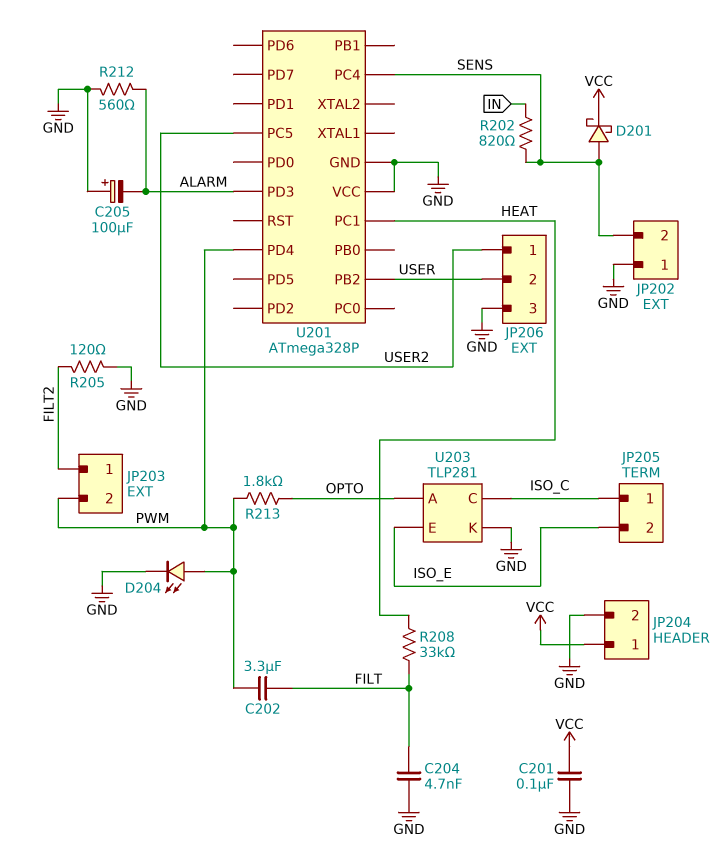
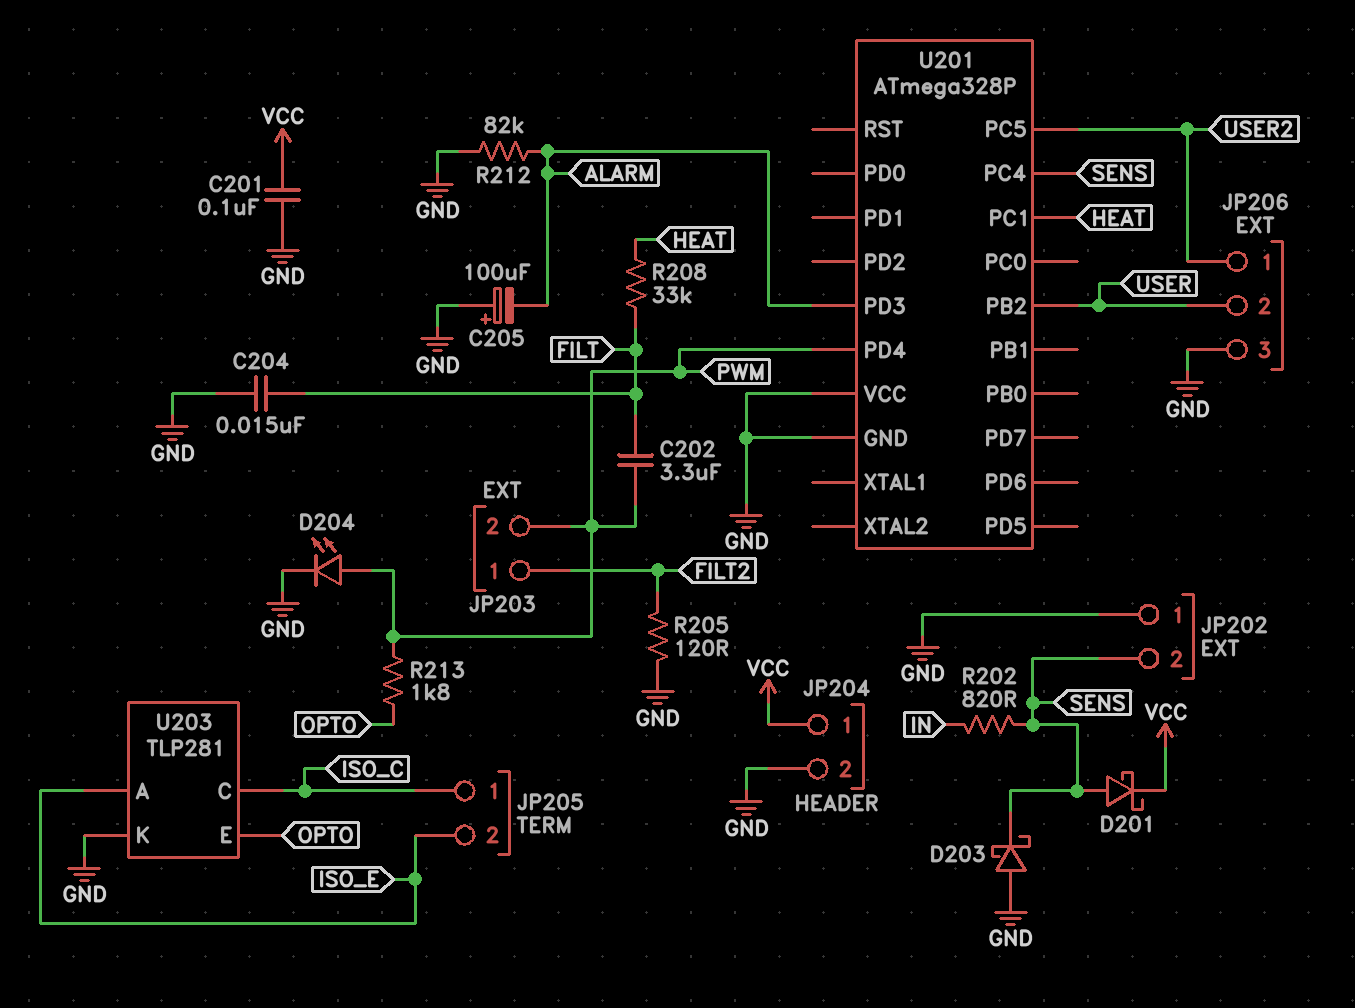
C204: 4.7nF (FILT, GND) -> 15nF (FILT, GND)
D203: none -> schottky (A GND, K SENS)
R212: 560 (ALARM, GND) -> 82k (ALARM, GND)
U203 pin A: OPTO -> ISO_E
U203 pin E: ISO_E -> OPTO

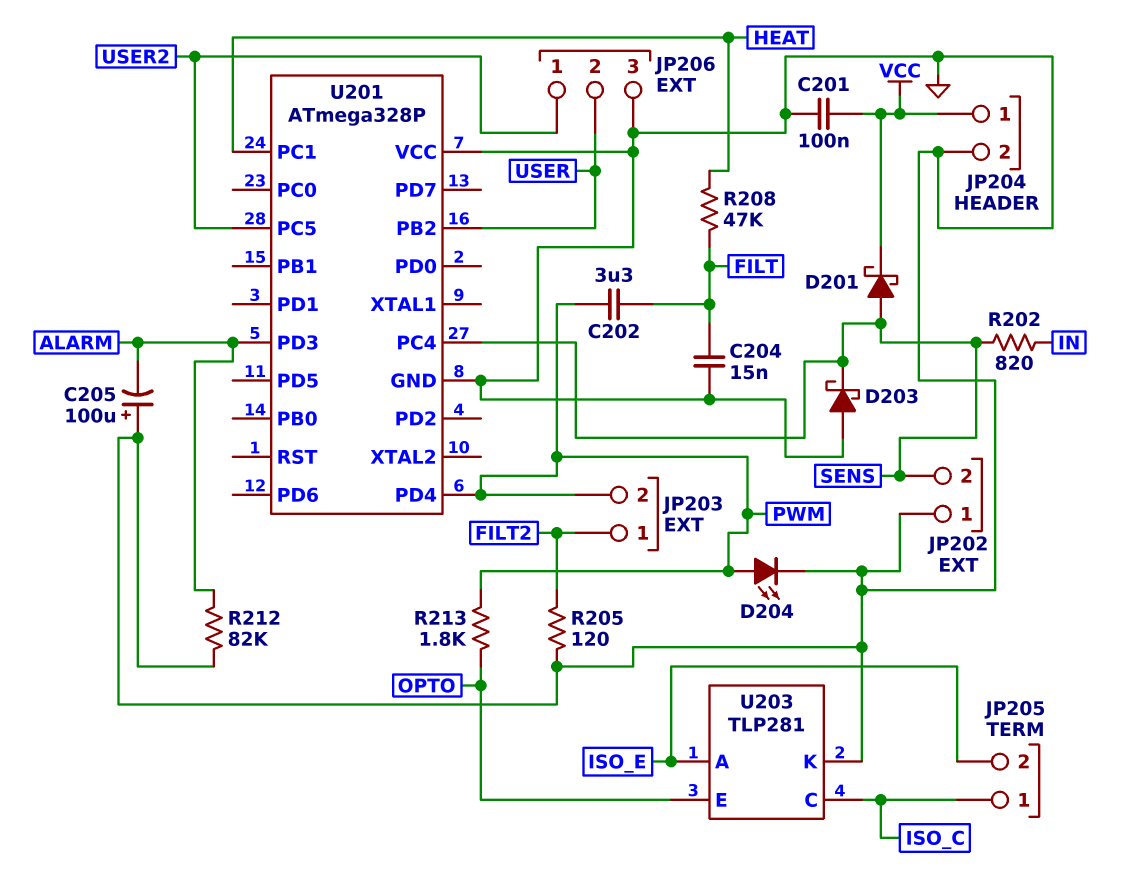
R208: 33k (FILT, HEAT) -> 47k (FILT, HEAT)

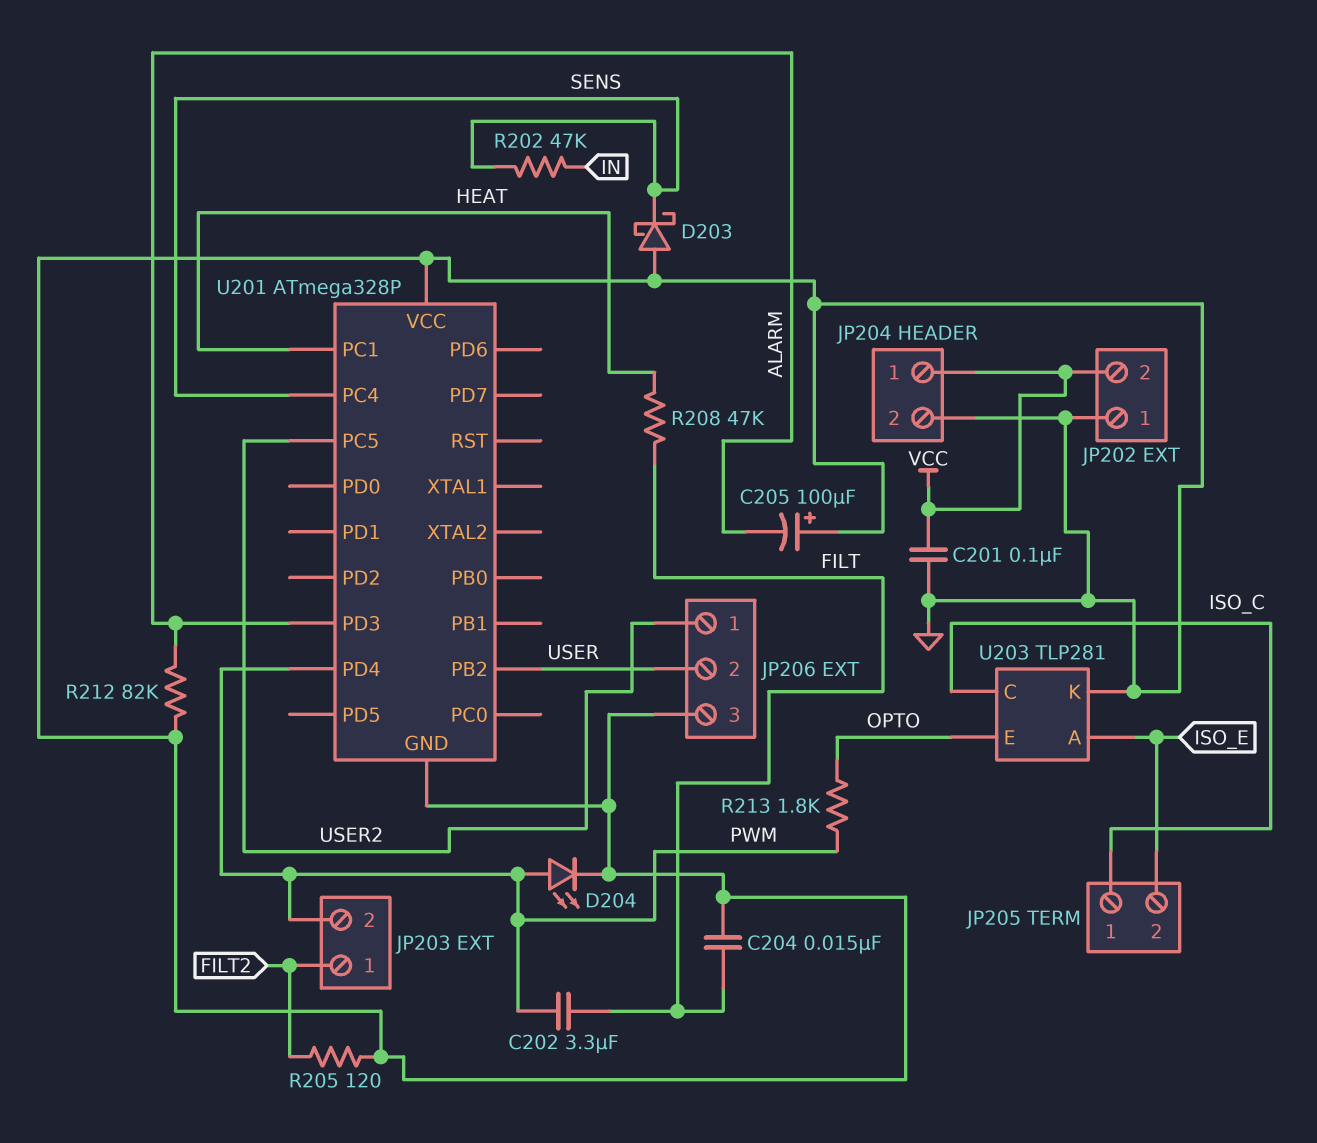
D201: schottky (A SENS, K VCC) -> none
JP202 pin 2: SENS -> VCC
R202: 820 (IN, SENS) -> 47k (IN, SENS)

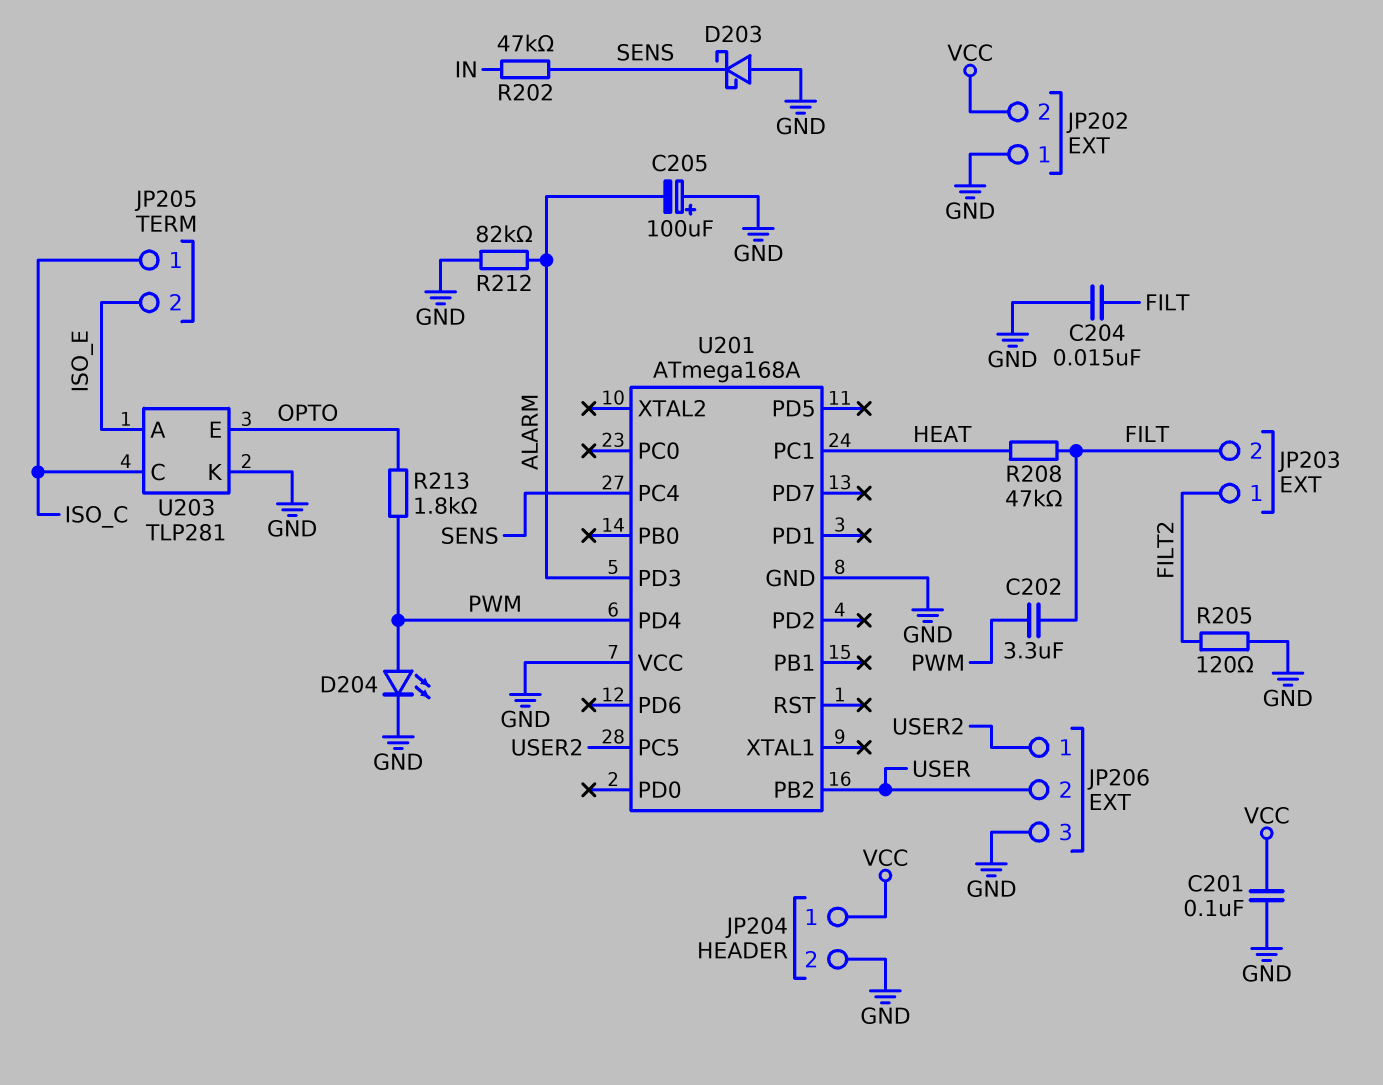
JP203 pin 2: PWM -> FILT
U201: ATmega328P -> ATmega168A

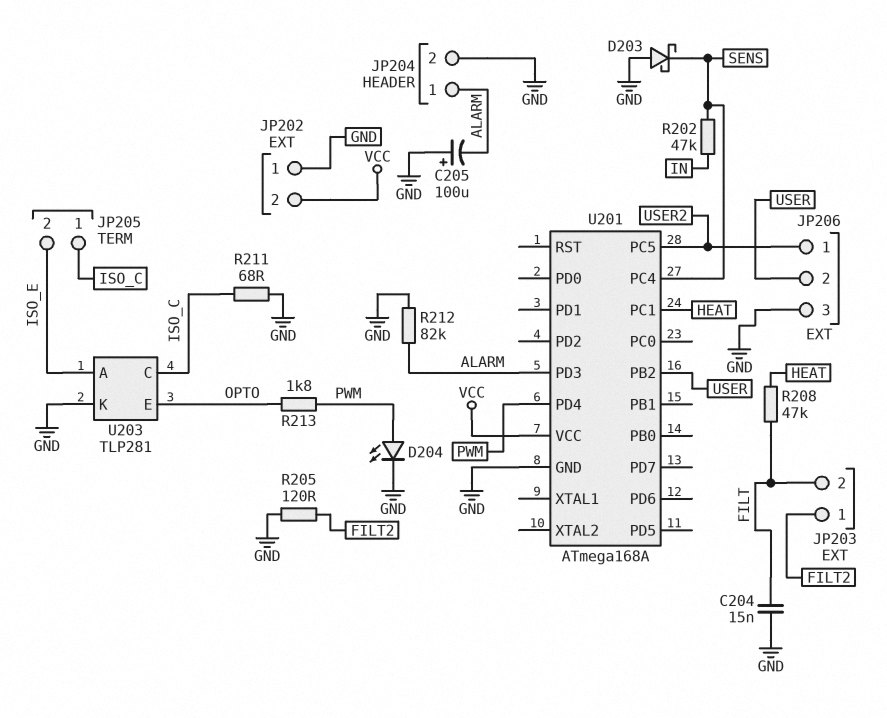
C201: 100nF (GND, VCC) -> none
C202: 3.3uF (FILT, PWM) -> none
JP204 pin 1: VCC -> ALARM
R211: none -> 68 (GND, ISO_C)
U201 pin VCC: GND -> VCC

